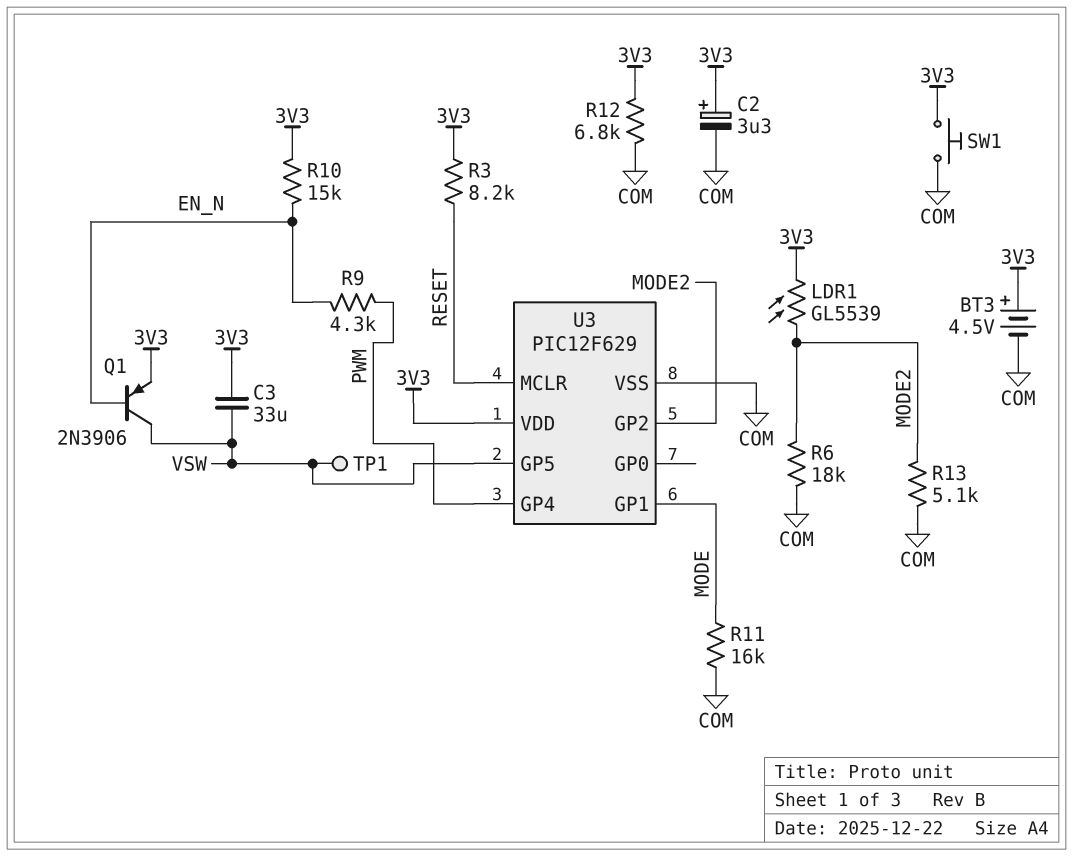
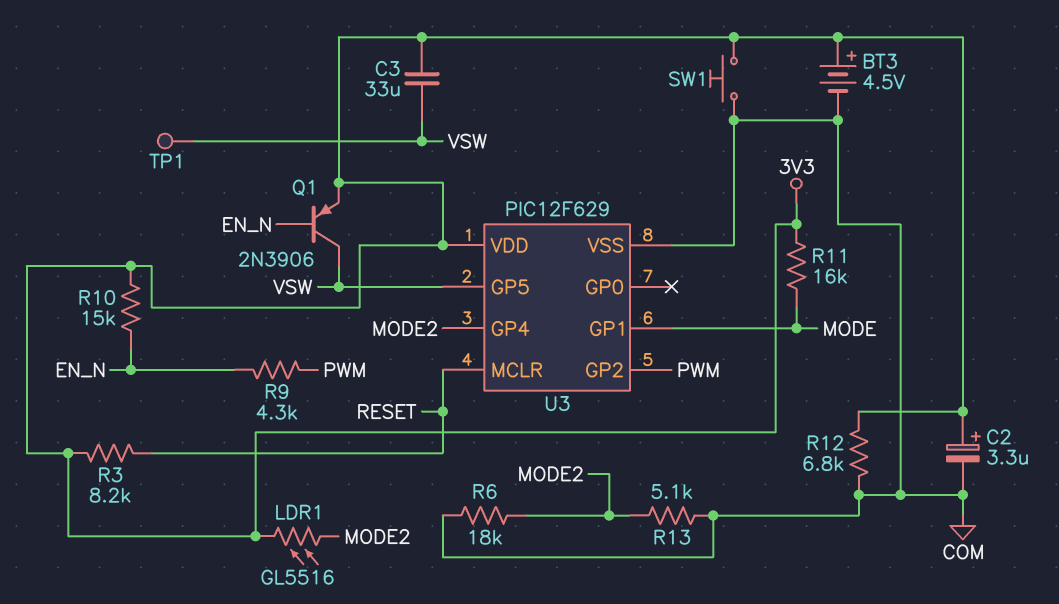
LDR1: GL5539 (3V3, MODE2) -> GL5516 (3V3, MODE2)
R11: 16k (COM, MODE) -> 16k (3V3, MODE)
U3 pin GP2: MODE2 -> PWM
U3 pin GP4: PWM -> MODE2

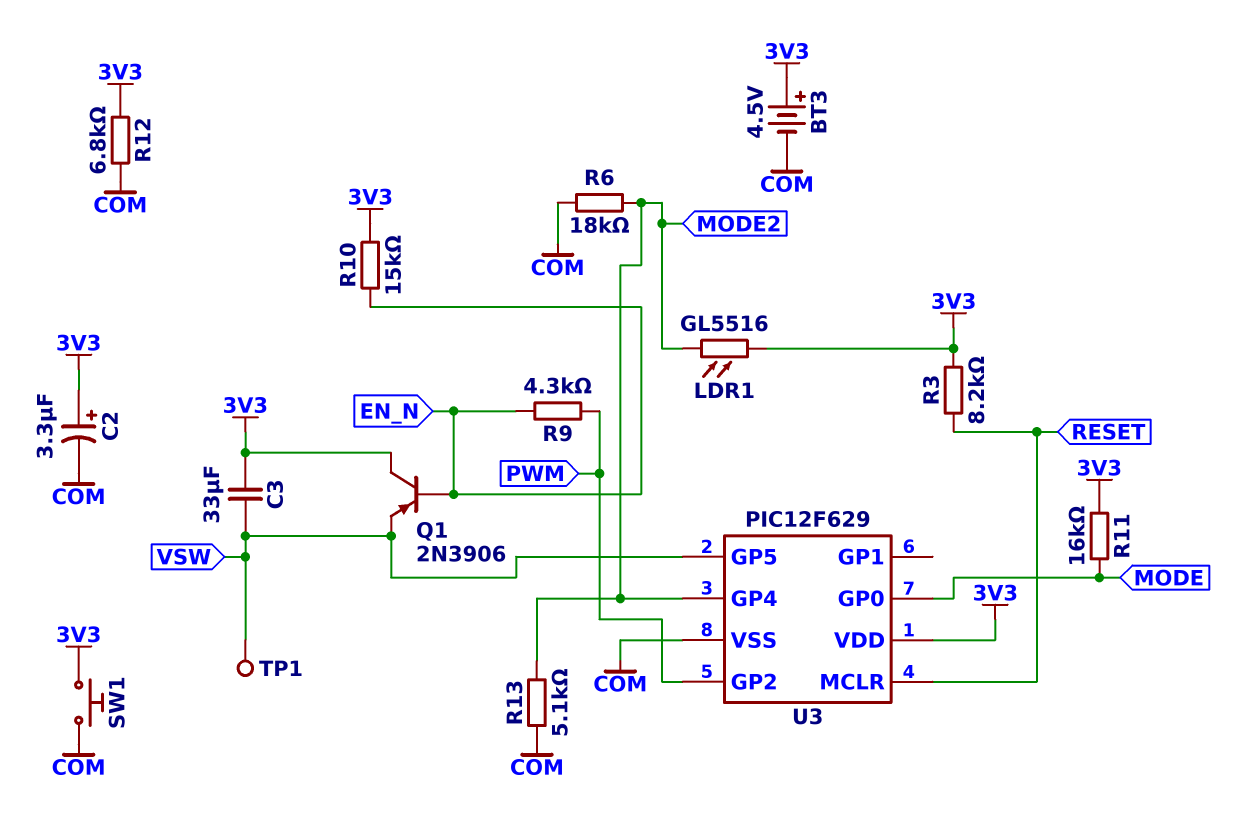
Q1: PNP 2N3906 (B EN_N, C VSW, E 3V3) -> PNP 2N3906 (B EN_N, C 3V3, E VSW)
U3 pin GP0: none -> MODE
U3 pin GP1: MODE -> none

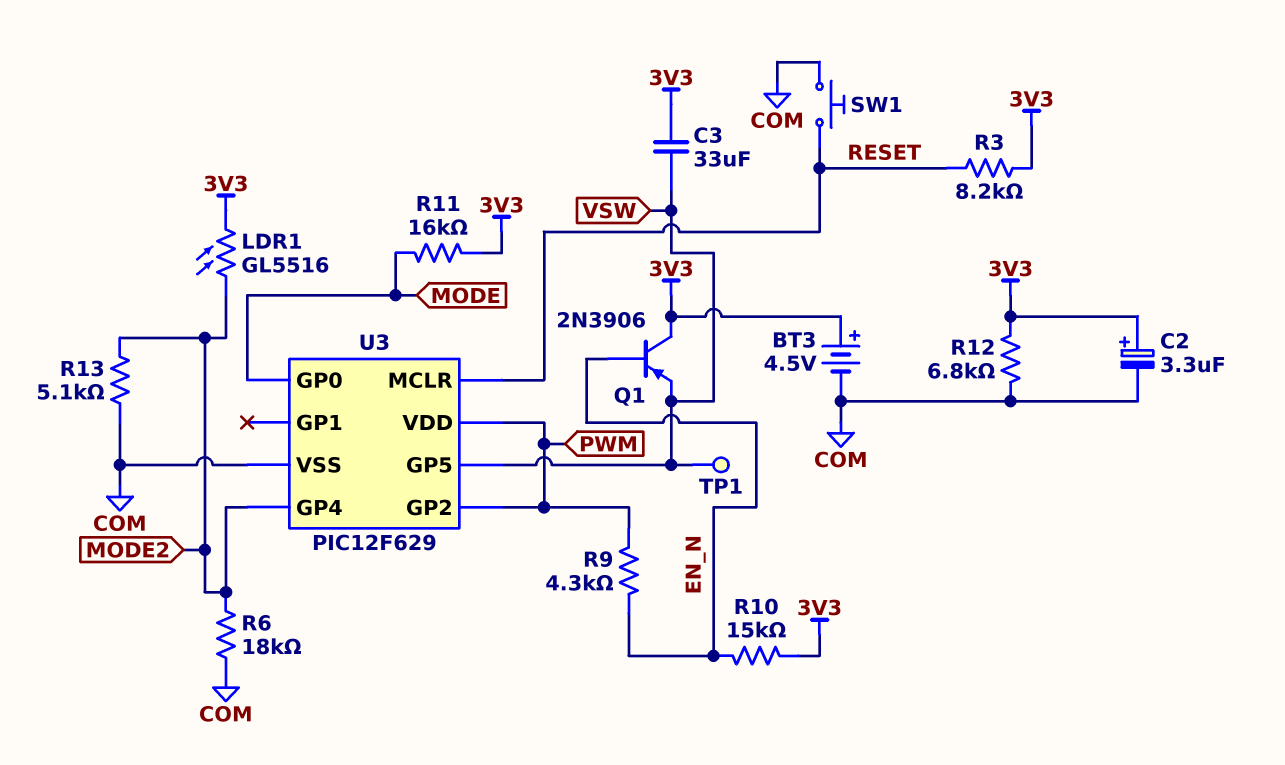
SW1: button (3V3, COM) -> button (COM, RESET)
U3 pin VDD: 3V3 -> PWM

